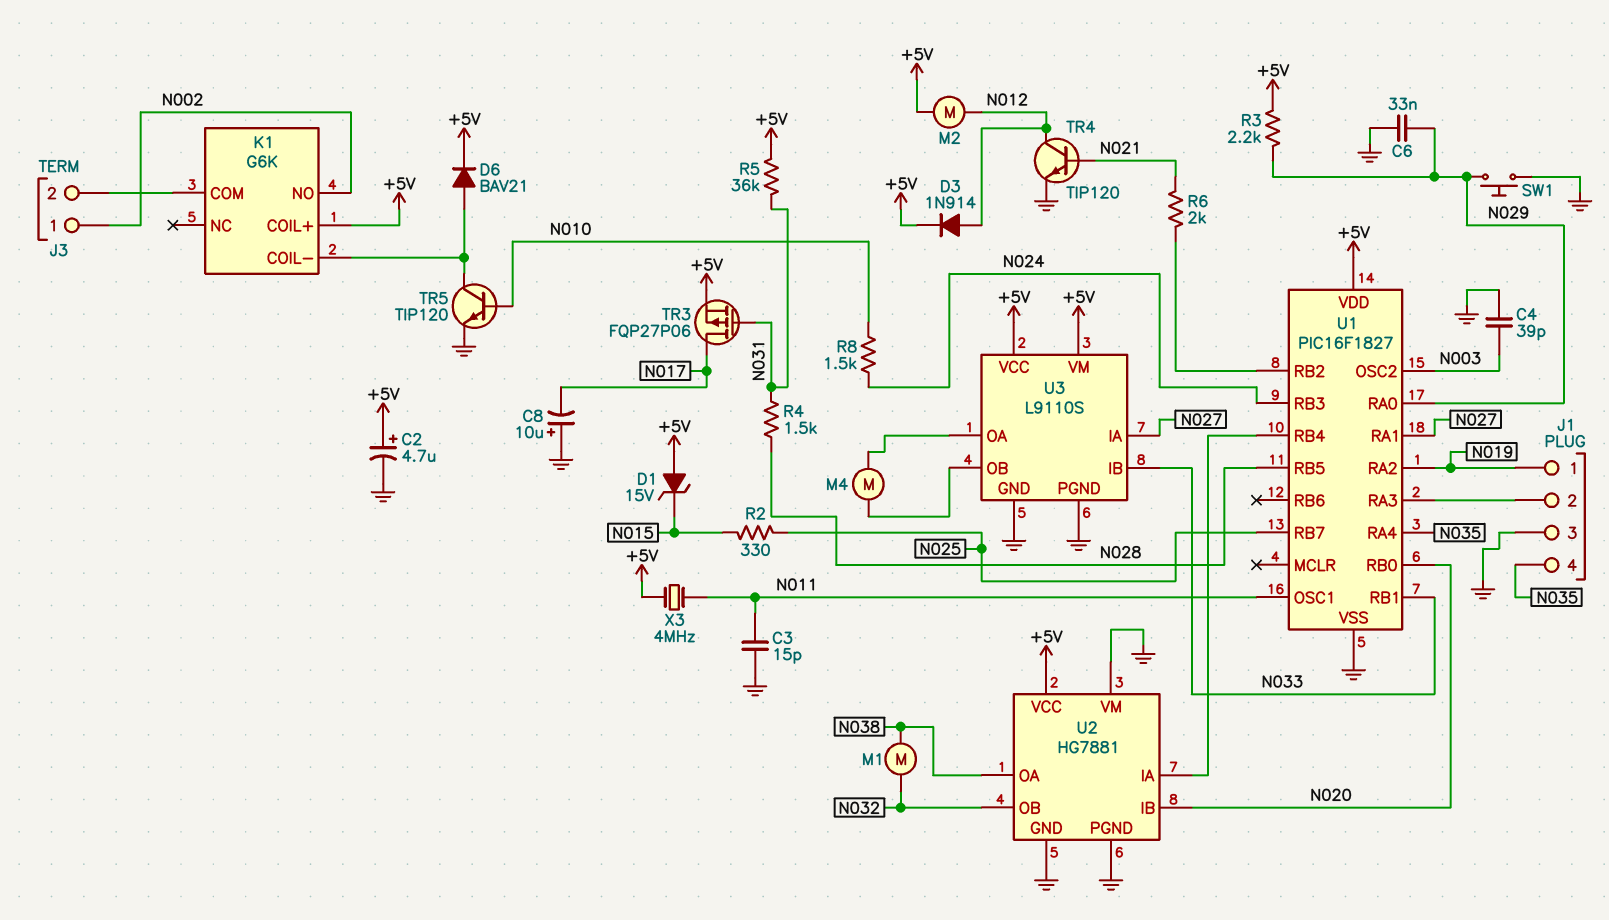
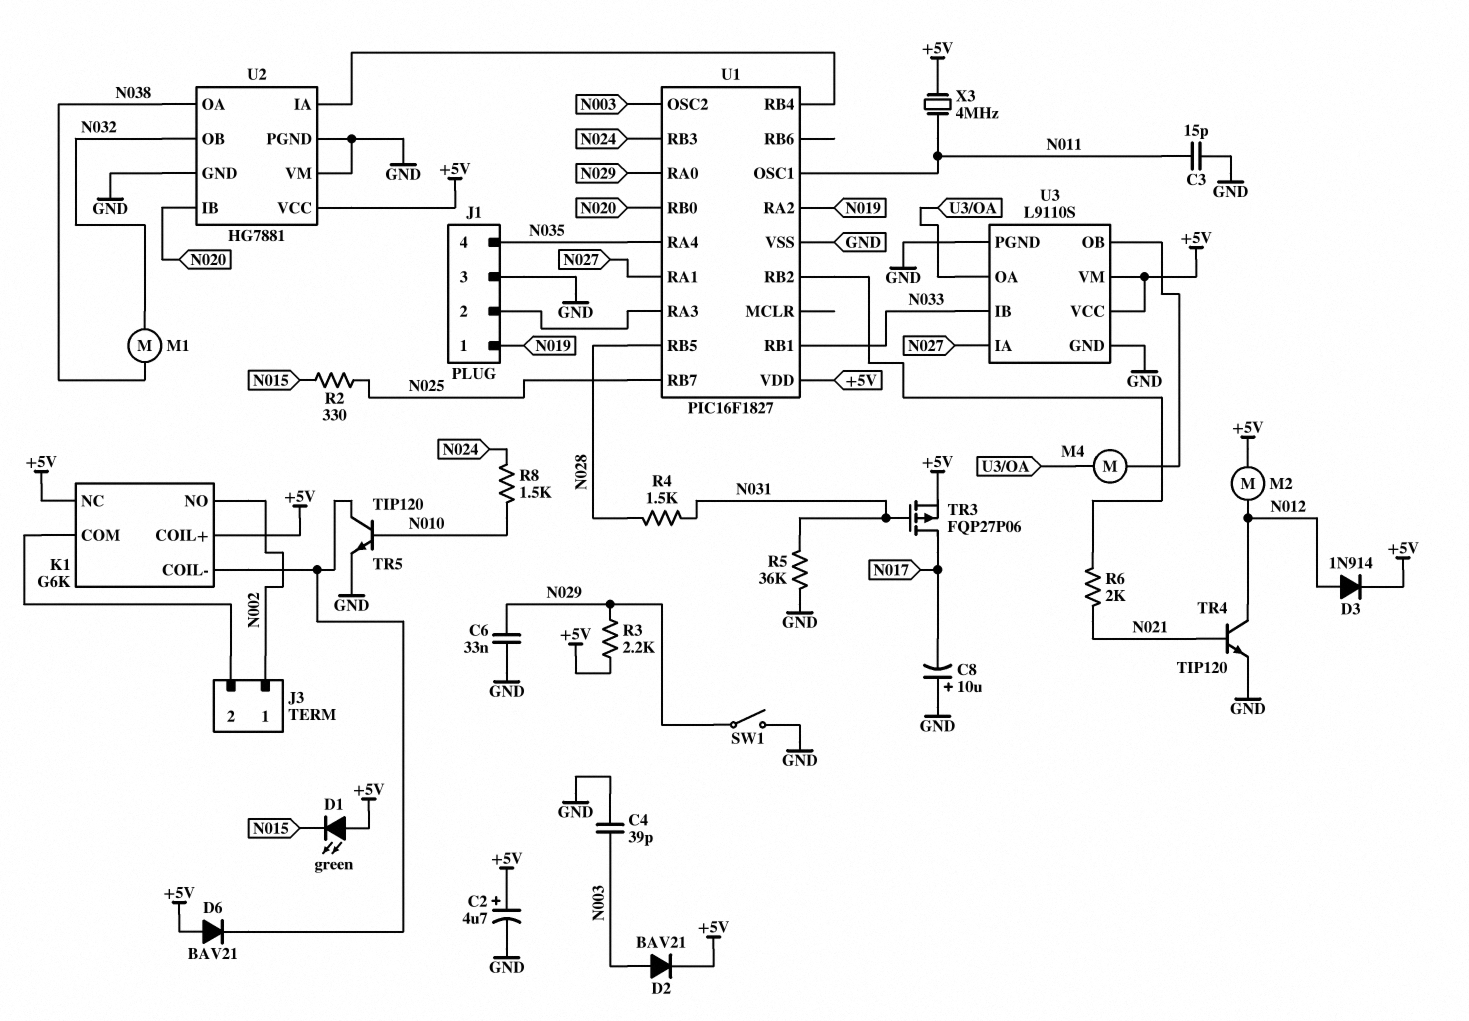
D1: zener 15V (A +5V, K N015) -> LED green (A +5V, K N015)
D2: none -> diode BAV21 (A N003, K +5V)
D6: diode BAV21 (A K1/COIL-, K +5V) -> diode BAV21 (A +5V, K K1/COIL-)
K1 pin NC: none -> +5V
R5: 36k (+5V, N031) -> 36k (GND, N031)
SW1: button (GND, N029) -> switch (GND, N029)

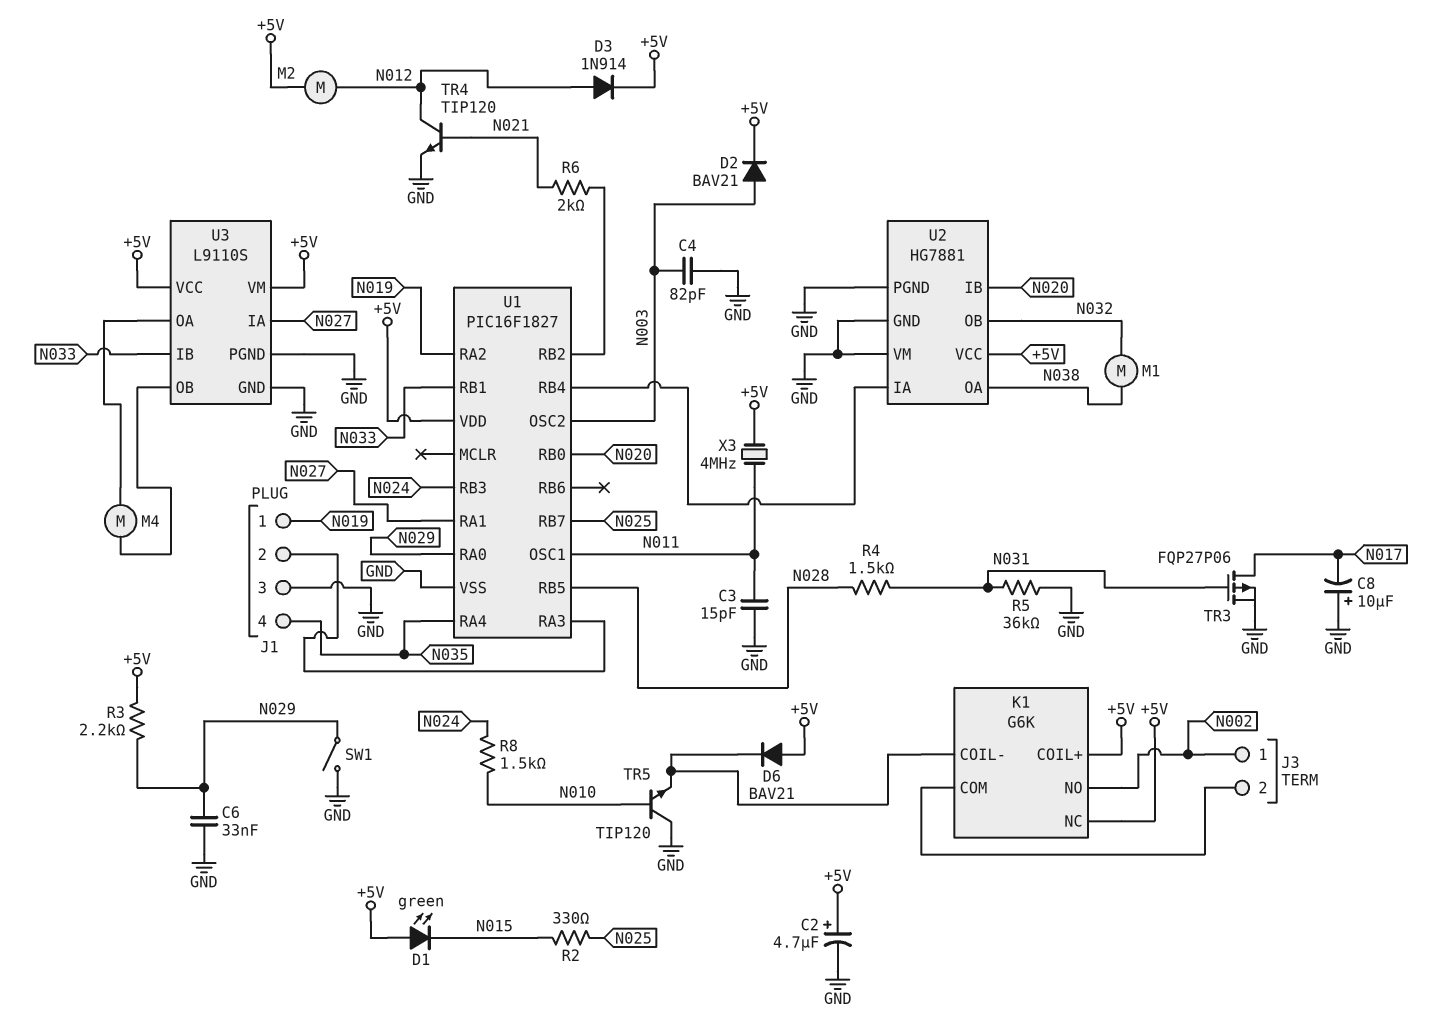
C4: 39pF (GND, N003) -> 82pF (GND, N003)
TR3: PMOS FQP27P06 (G N031, D N017, S +5V) -> PMOS FQP27P06 (G N031, D N017, S GND)
TR5: NPN TIP120 (B N010, C K1/COIL-, E GND) -> NPN TIP120 (B N010, C GND, E K1/COIL-)

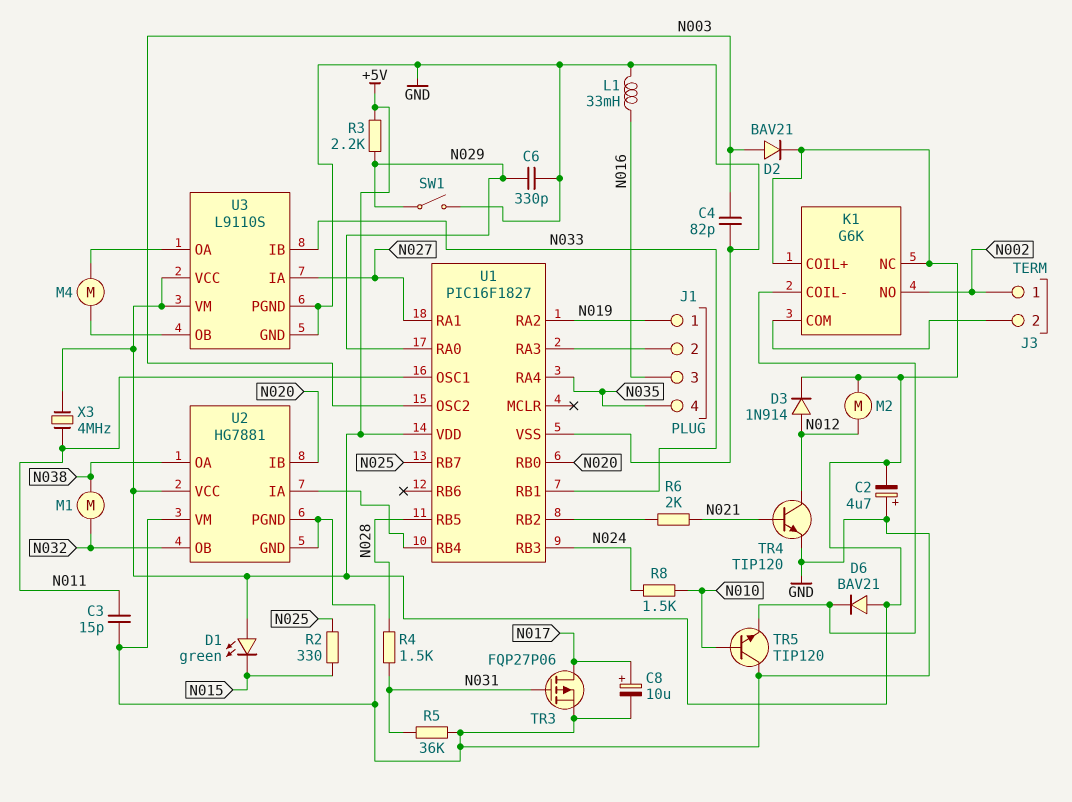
C2: 4.7uF (plus +5V, minus GND) -> 4.7uF (plus GND, minus +5V)
C6: 33nF (GND, N029) -> 330pF (GND, N029)
C8: 10uF (plus GND, minus N017) -> 10uF (plus N017, minus GND)
J1 pin 3: GND -> N016
L1: none -> 33mH (GND, N016)

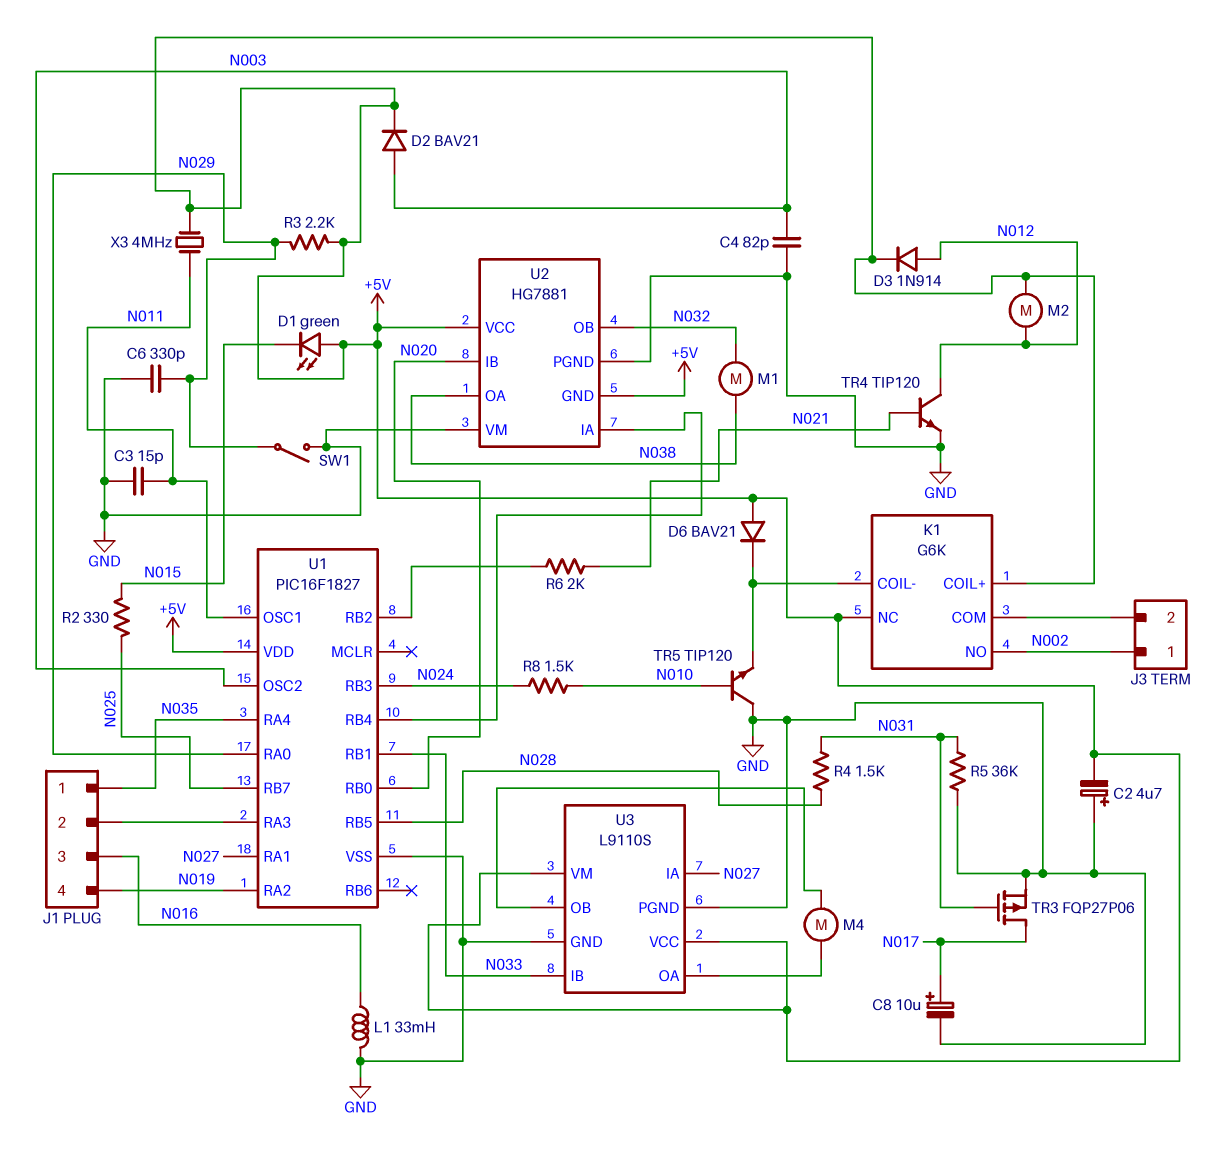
J1 pin 1: N019 -> N035
J1 pin 4: N035 -> N019
U2 pin GND: GND -> +5V

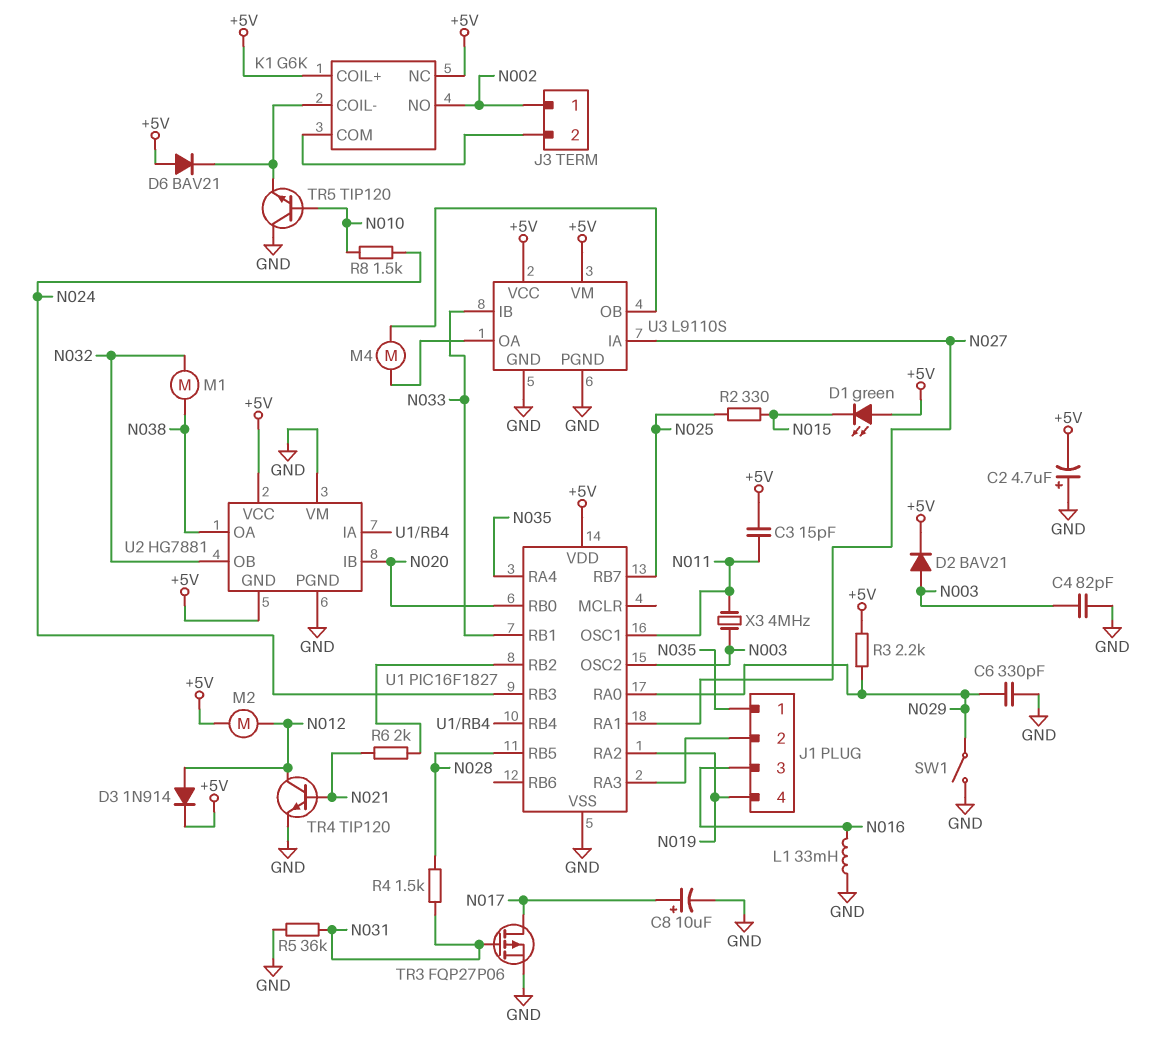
C3: 15pF (GND, N011) -> 15pF (+5V, N011)
X3: 4MHz (+5V, N011) -> 4MHz (N003, N011)

